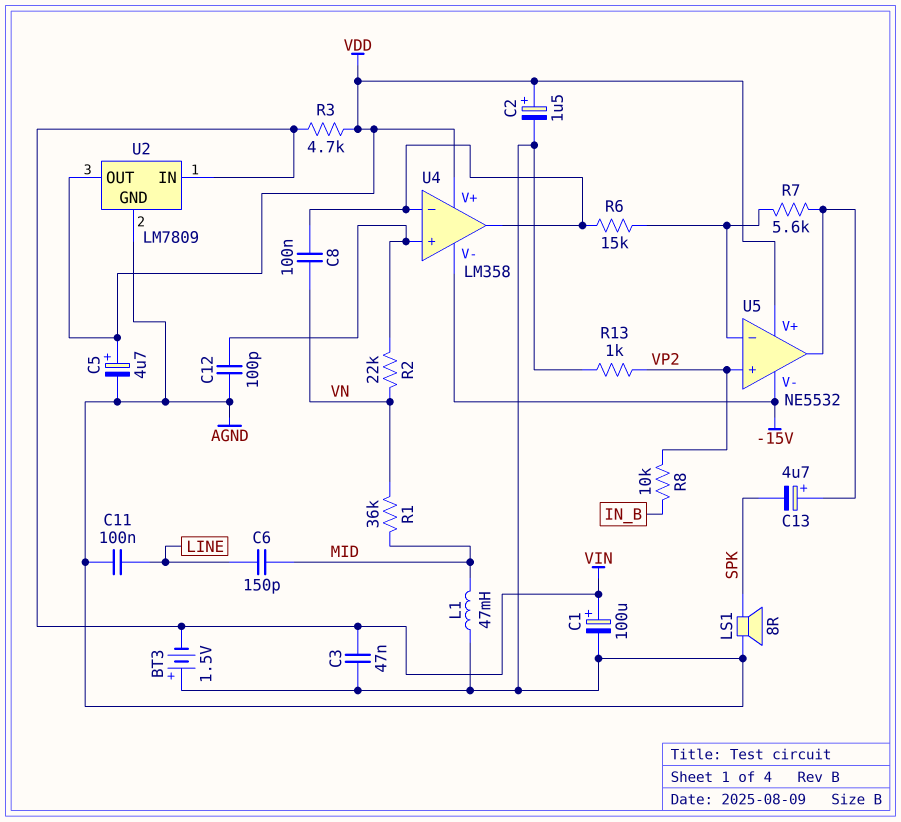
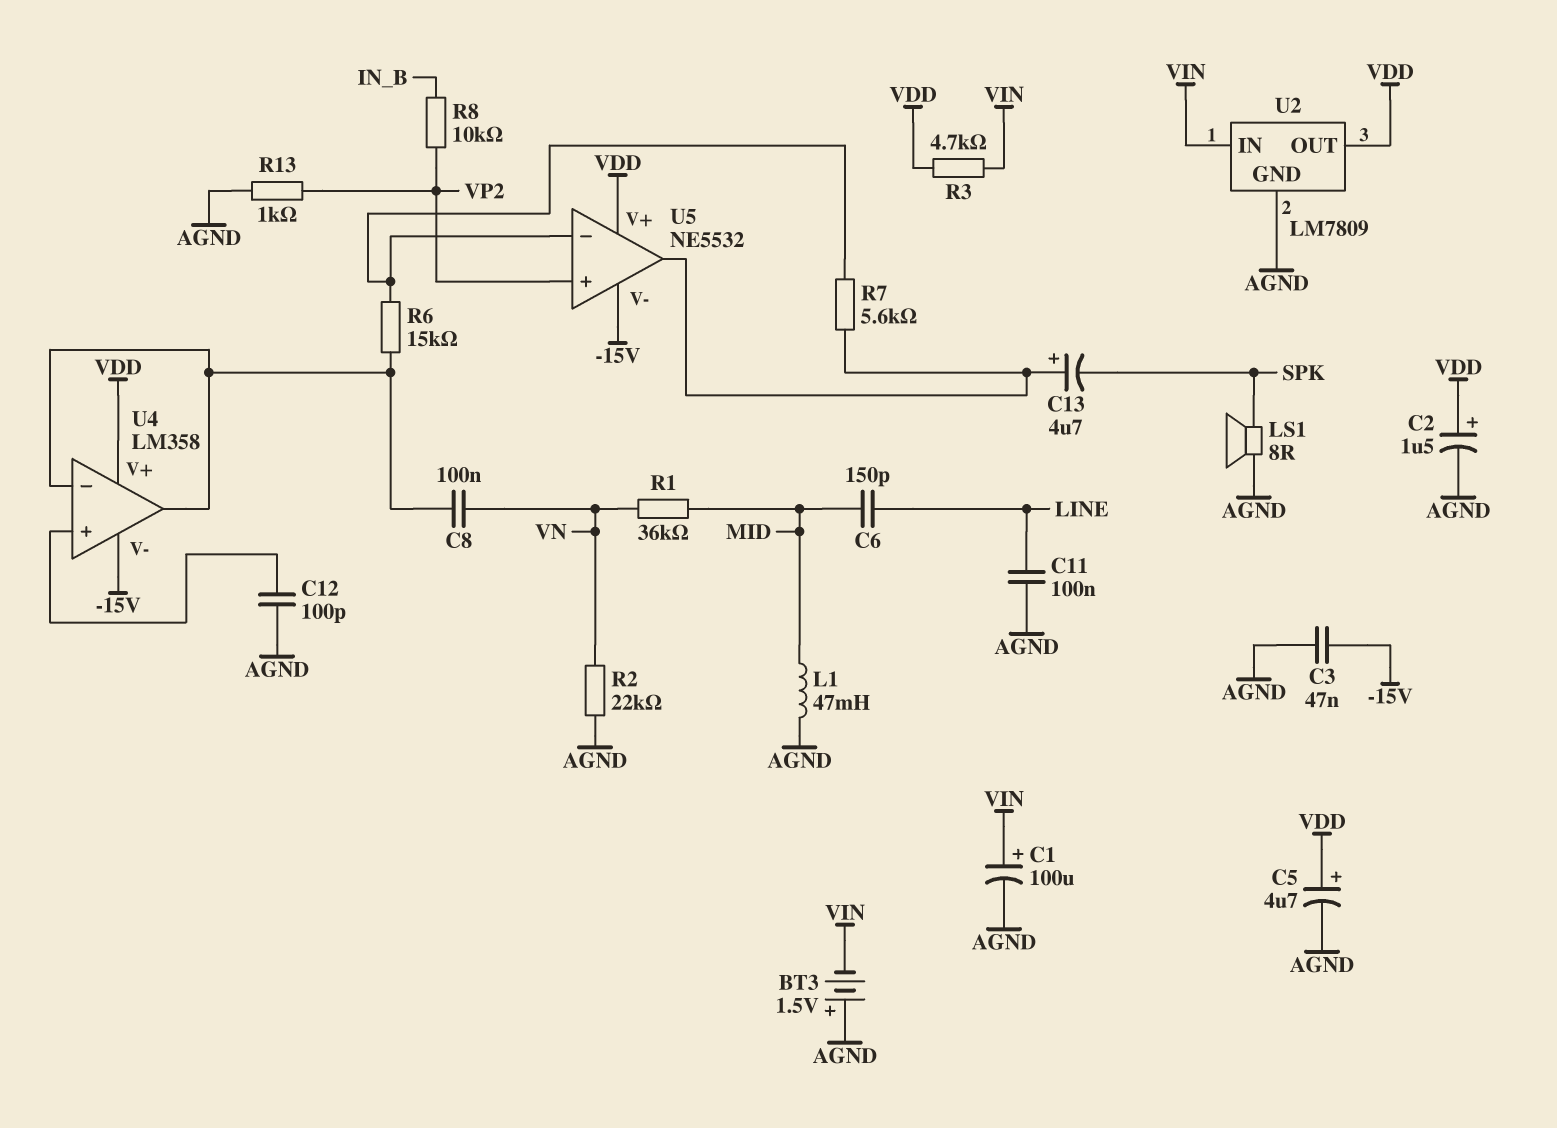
C3: 47nF (AGND, VIN) -> 47nF (-15V, AGND)
R2: 22k (U4/in+, VN) -> 22k (AGND, VN)

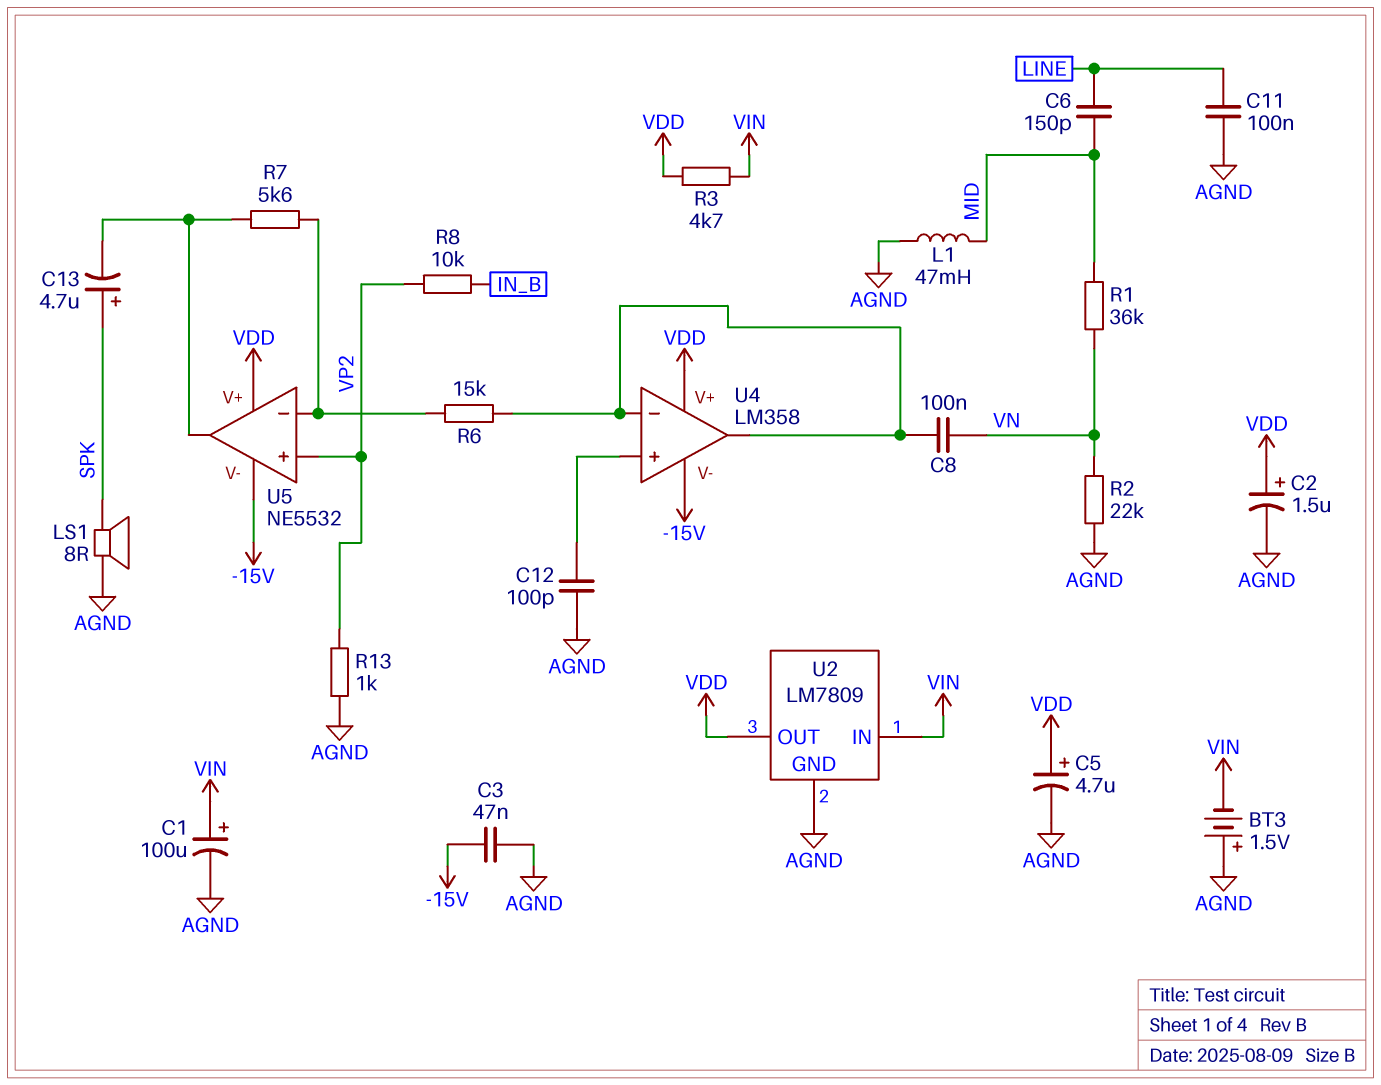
C13: 4.7uF (plus U5/out, minus SPK) -> 4.7uF (plus SPK, minus U5/out)

